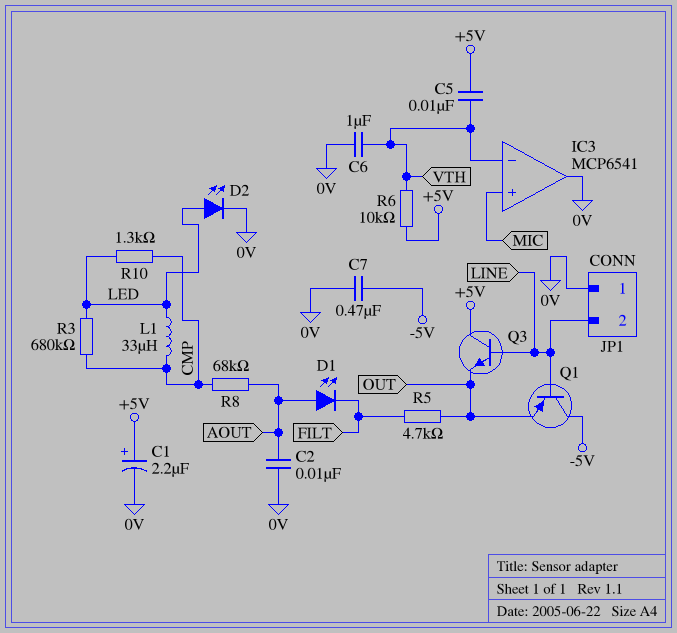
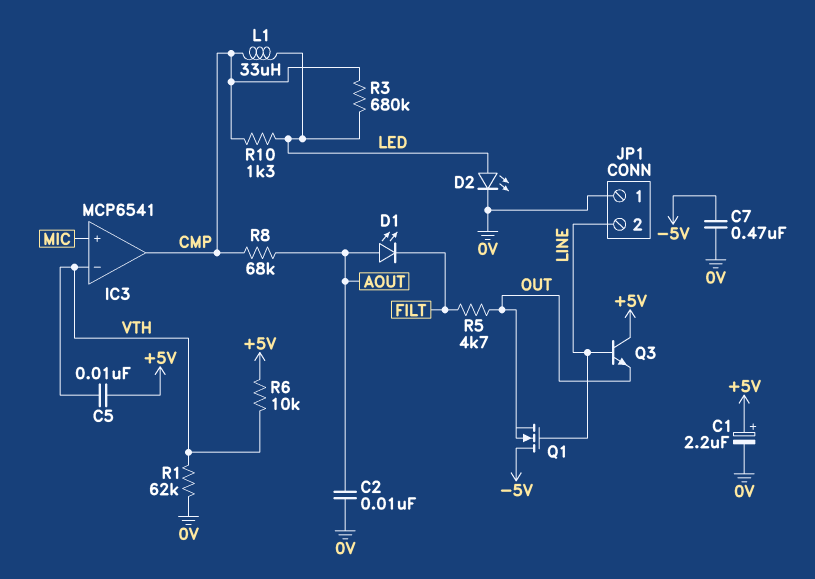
C6: 1uF (0V, VTH) -> none
IC3 pin out: 0V -> CMP
Q1: PNP (B LINE, C -5V, E OUT) -> NMOS (G LINE, D -5V, S OUT)
R1: none -> 62k (0V, VTH)

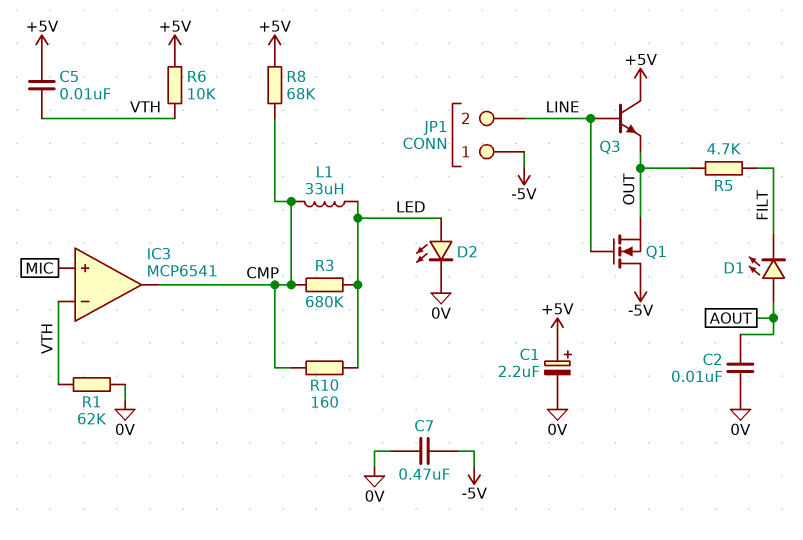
JP1 pin 1: 0V -> -5V
R8: 68k (AOUT, CMP) -> 68k (+5V, CMP)
R10: 1.3k (CMP, LED) -> 160 (CMP, LED)

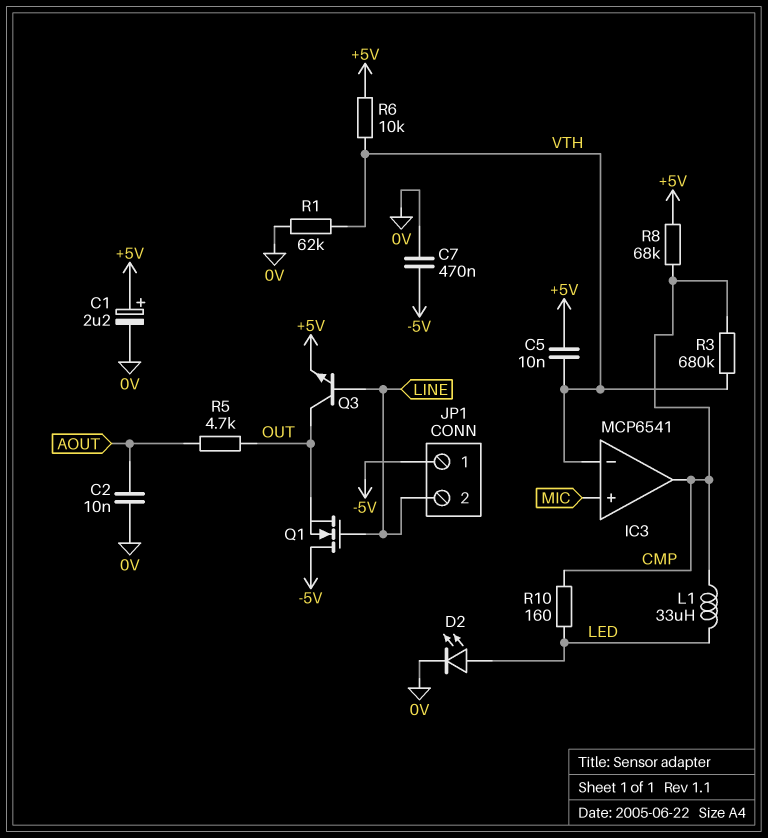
D1: LED (A AOUT, K FILT) -> none
Q3: NPN (B LINE, C +5V, E OUT) -> NPN (B LINE, C OUT, E +5V)
R3: 680k (CMP, LED) -> 680k (CMP, VTH)
R5: 4.7k (FILT, OUT) -> 4.7k (AOUT, OUT)

